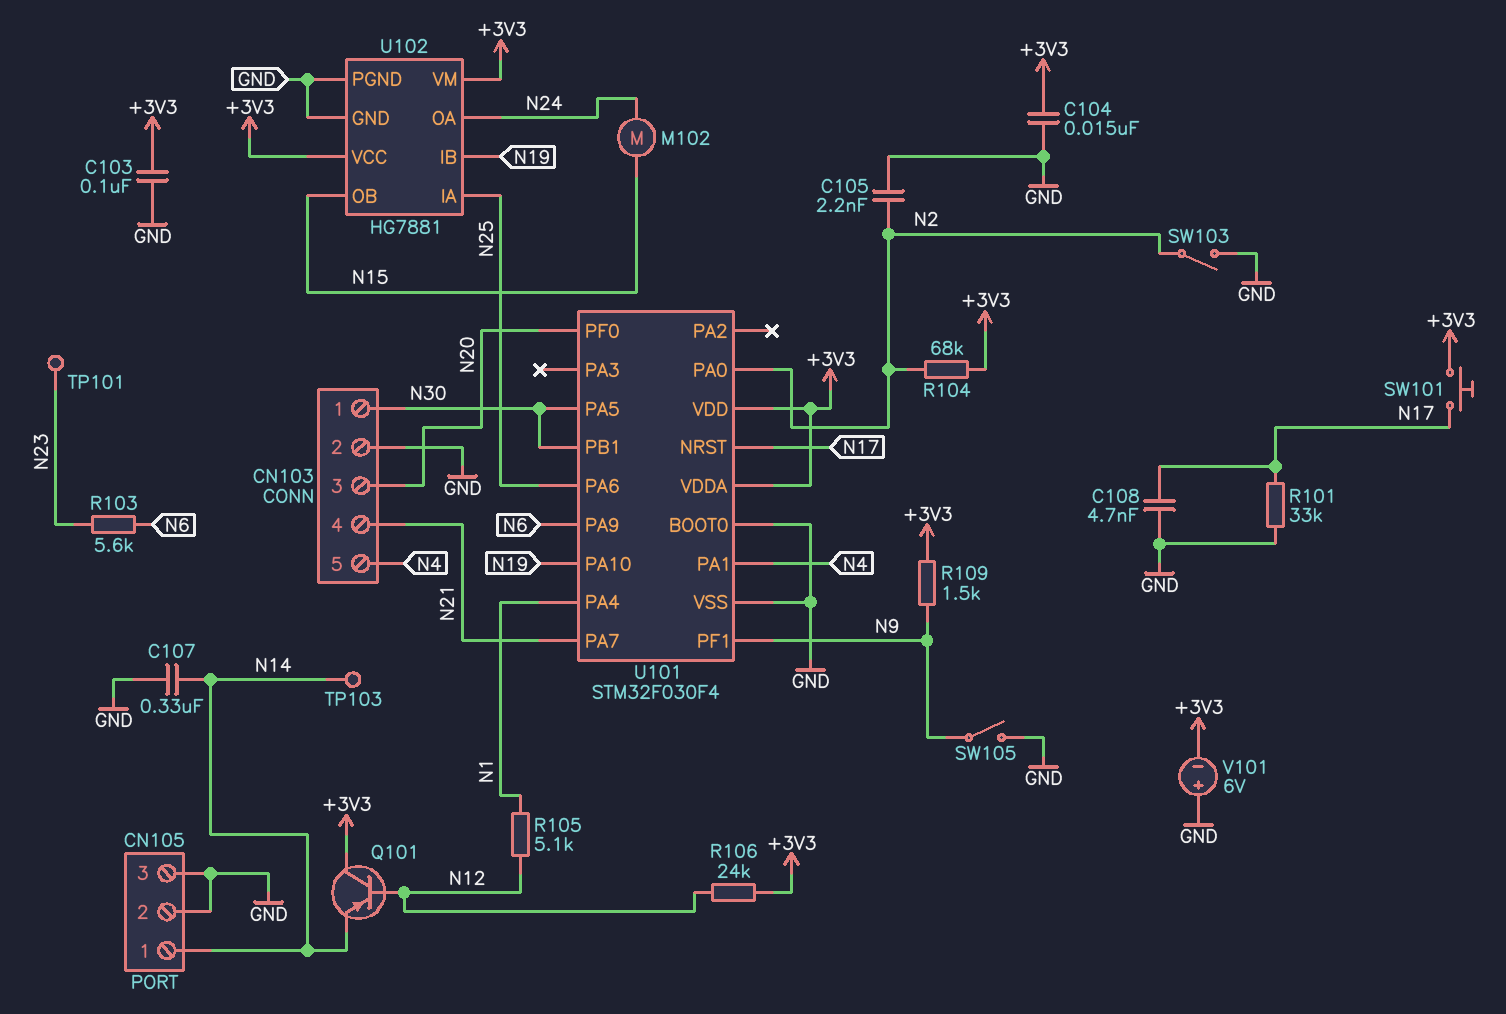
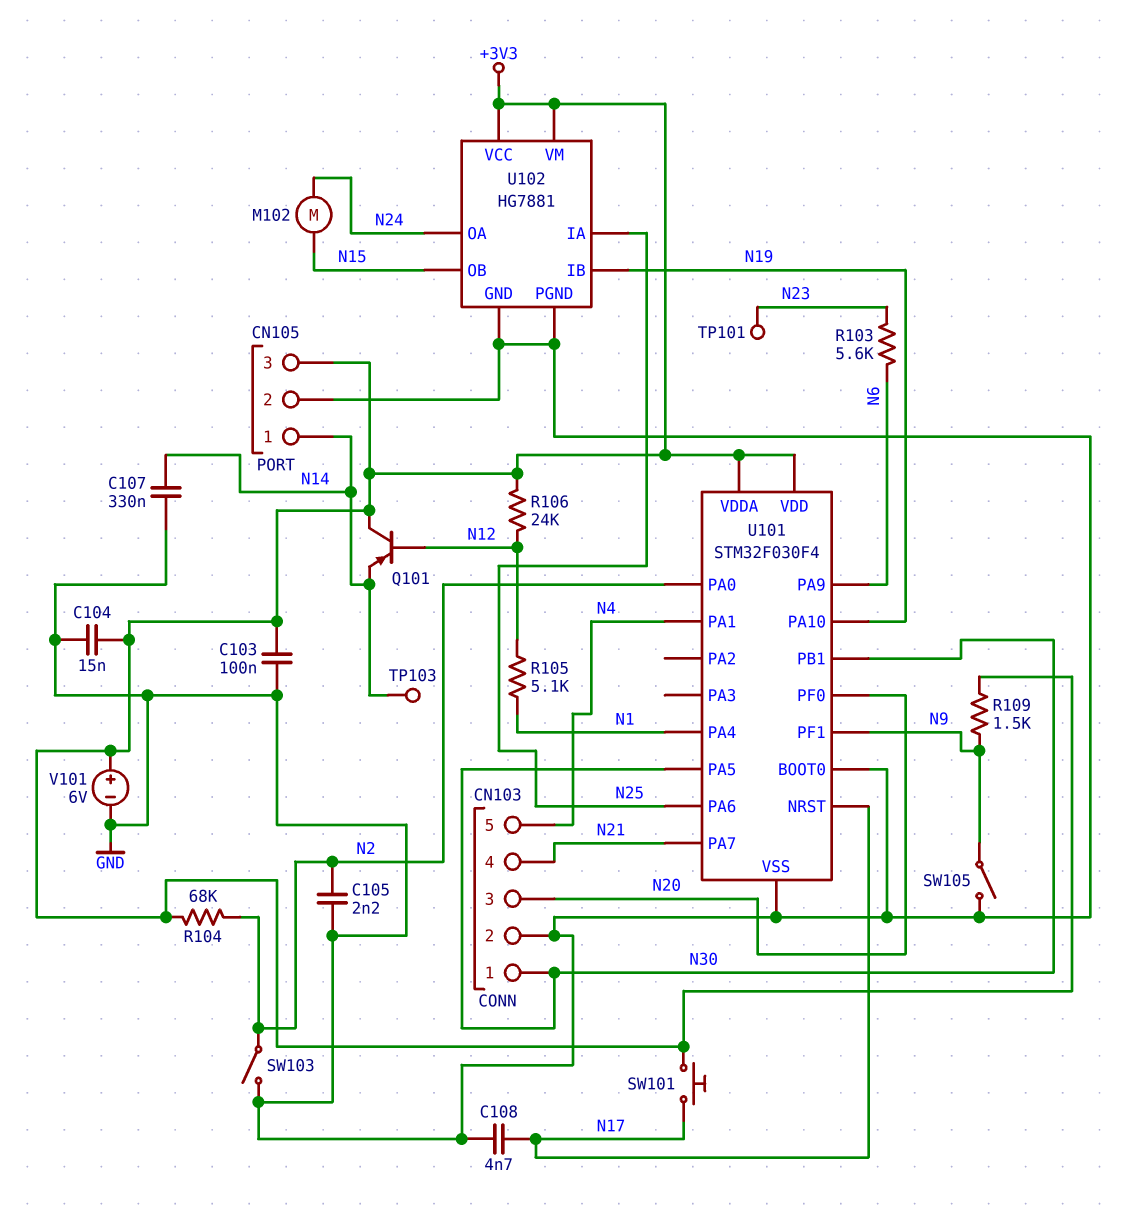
CN105 pin 3: GND -> +3V3
R101: 33k (GND, N17) -> none
V101: 6V (plus GND, minus +3V3) -> 6V (plus +3V3, minus GND)

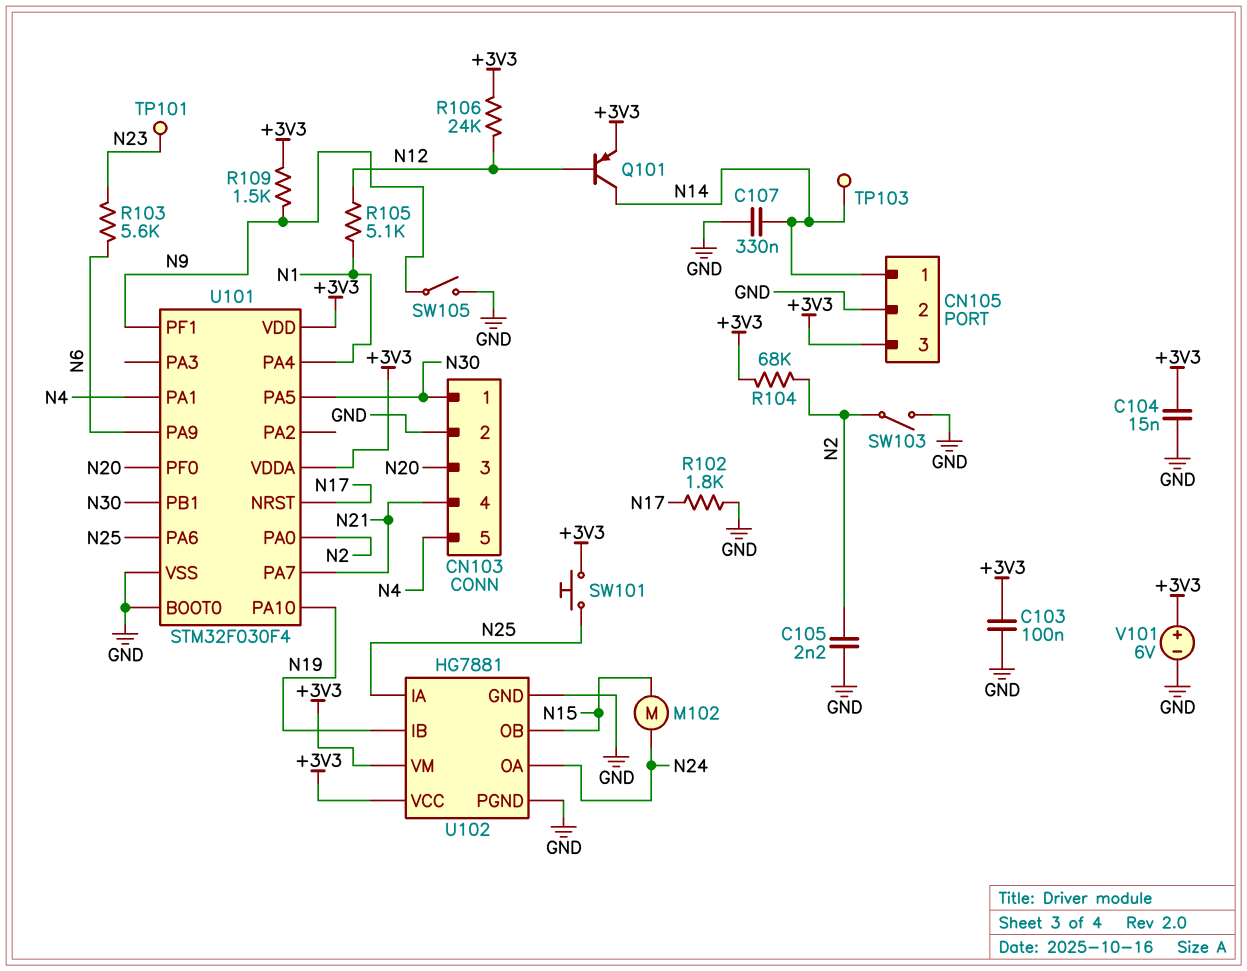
C108: 4.7nF (GND, N17) -> none
Q101: PNP (B N12, C +3V3, E N14) -> PNP (B N12, C N14, E +3V3)
R102: none -> 1.8k (GND, N17)
SW101: button (+3V3, N17) -> button (+3V3, N25)

